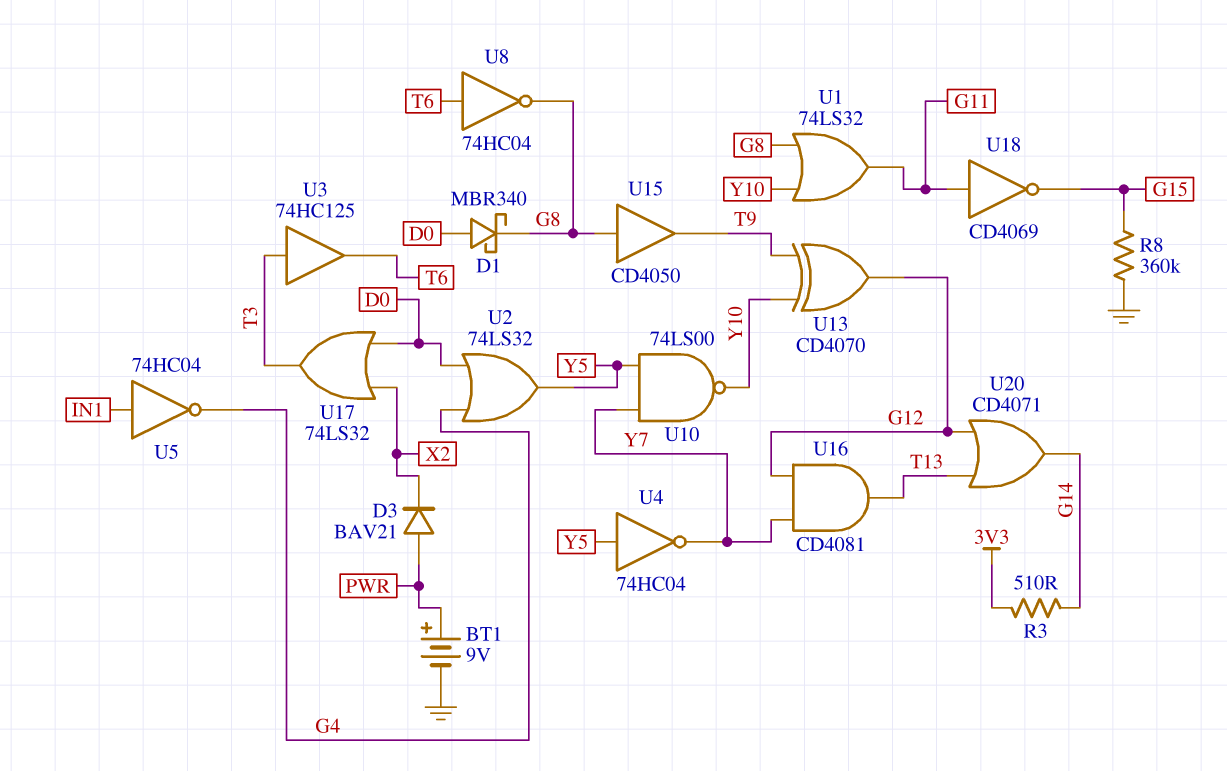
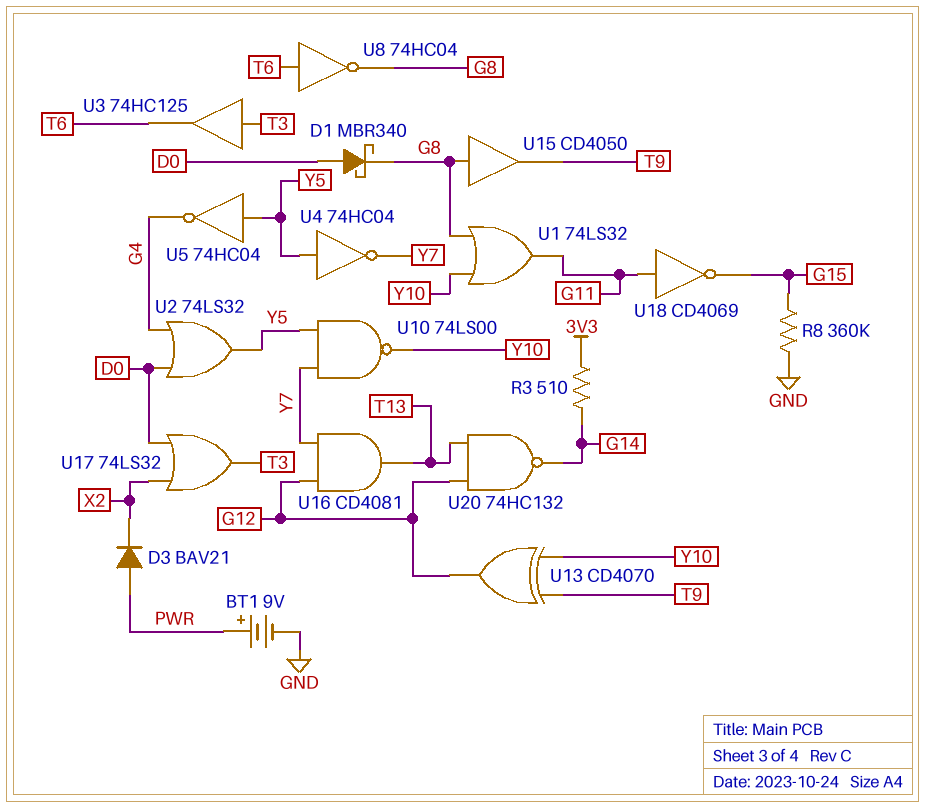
U5: NOT 74HC04 (in IN1, out G4) -> NOT 74HC04 (in Y5, out G4)
U20: OR CD4071 (in G12, in T13, out G14) -> NAND 74HC132 (in G12, in T13, out G14)

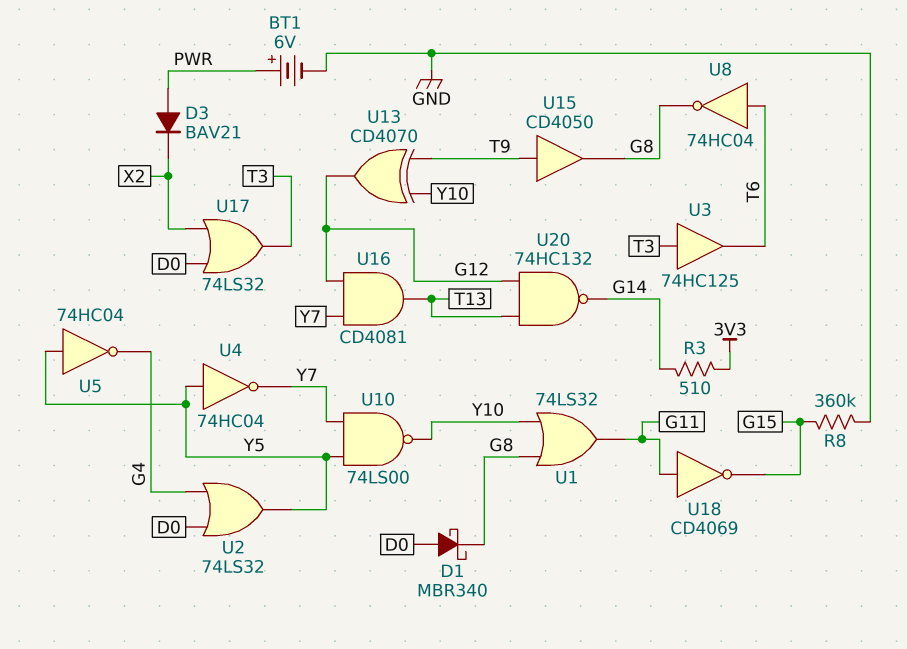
BT1: 9V (plus PWR, minus GND) -> 6V (plus PWR, minus GND)
U15: buffer CD4050 (in G8, out T9) -> buffer CD4050 (in T9, out G8)

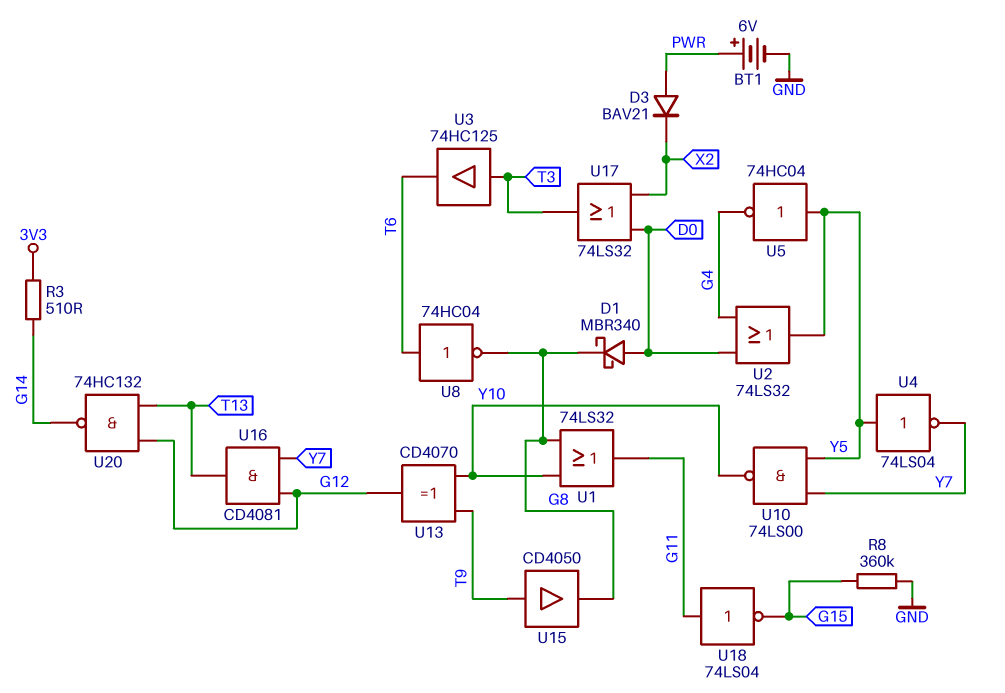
U4: NOT 74HC04 (in Y5, out Y7) -> NOT 74LS04 (in Y5, out Y7)
U18: NOT CD4069 (in G11, out G15) -> NOT 74LS04 (in G11, out G15)

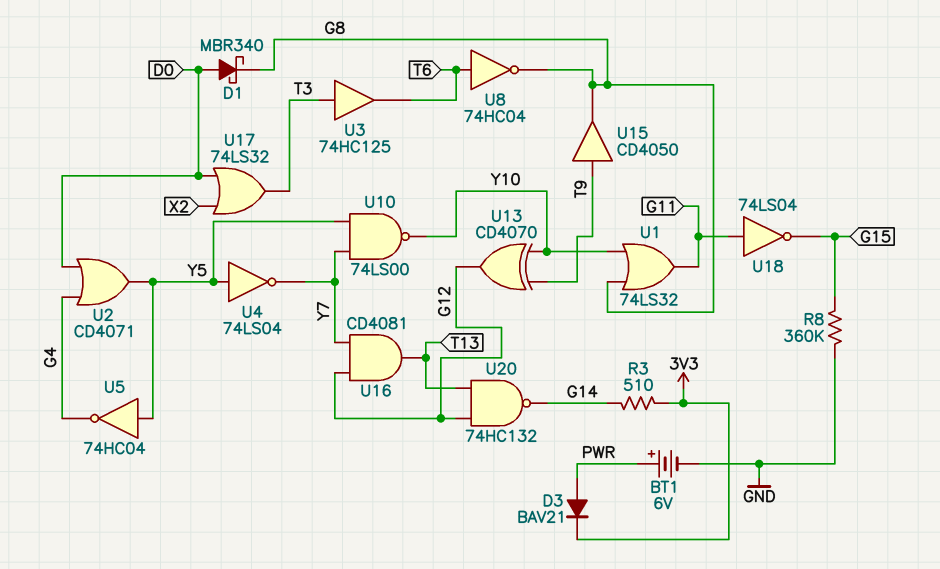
D3: diode BAV21 (A PWR, K X2) -> diode BAV21 (A PWR, K 3V3)
U2: OR 74LS32 (in D0, in G4, out Y5) -> OR CD4071 (in D0, in G4, out Y5)

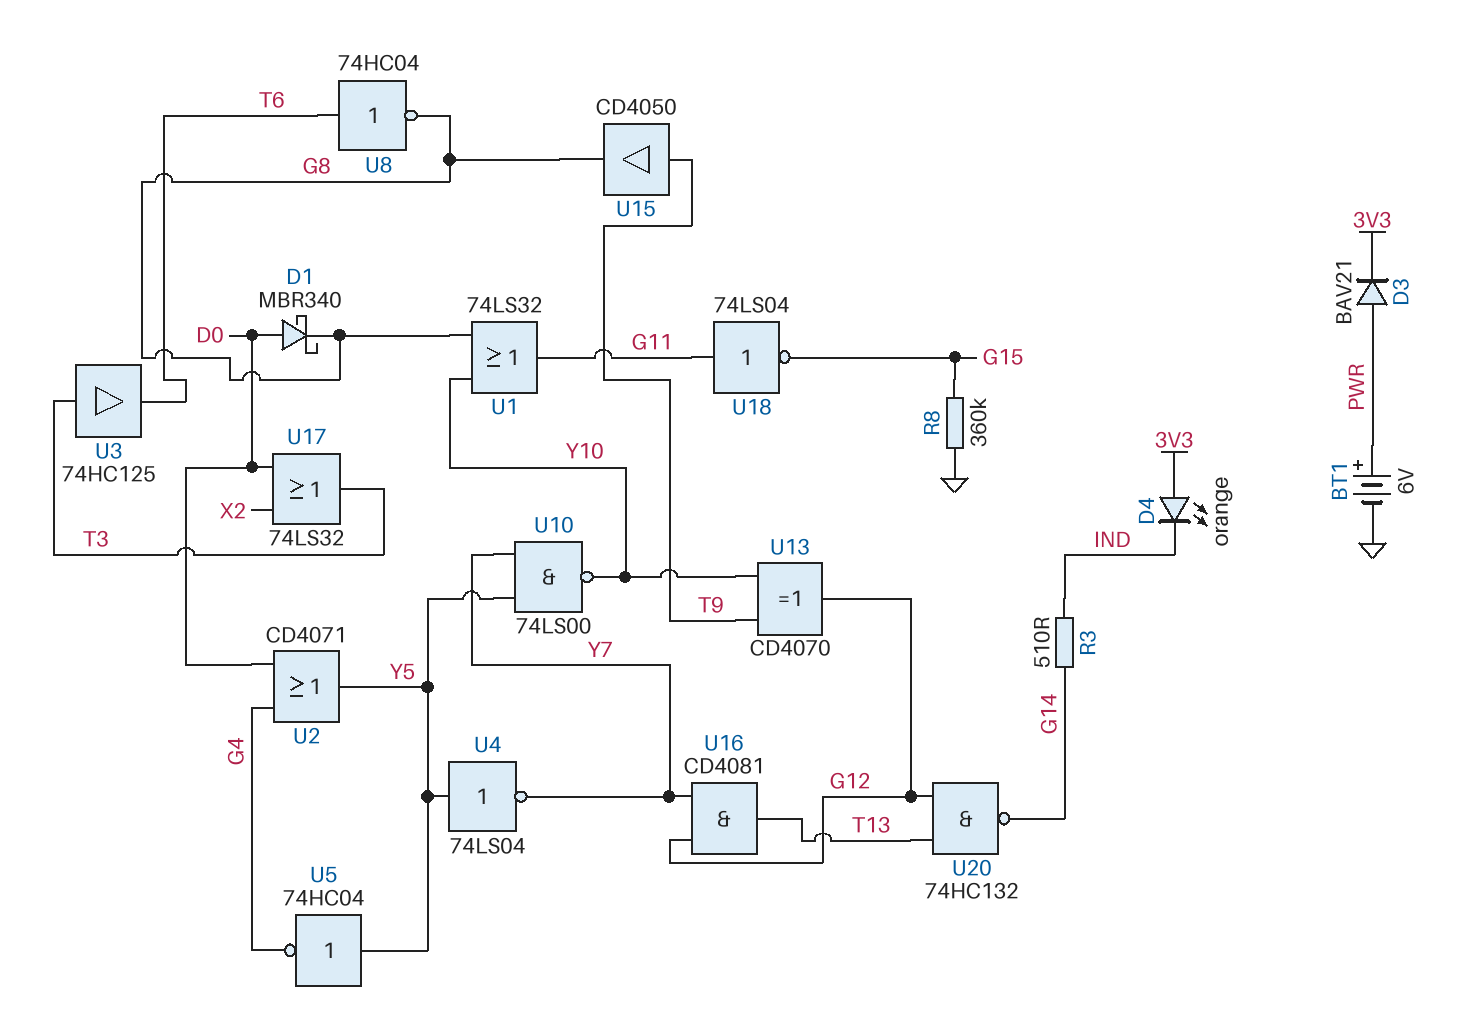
D4: none -> LED orange (A 3V3, K IND)
R3: 510 (3V3, G14) -> 510 (G14, IND)

